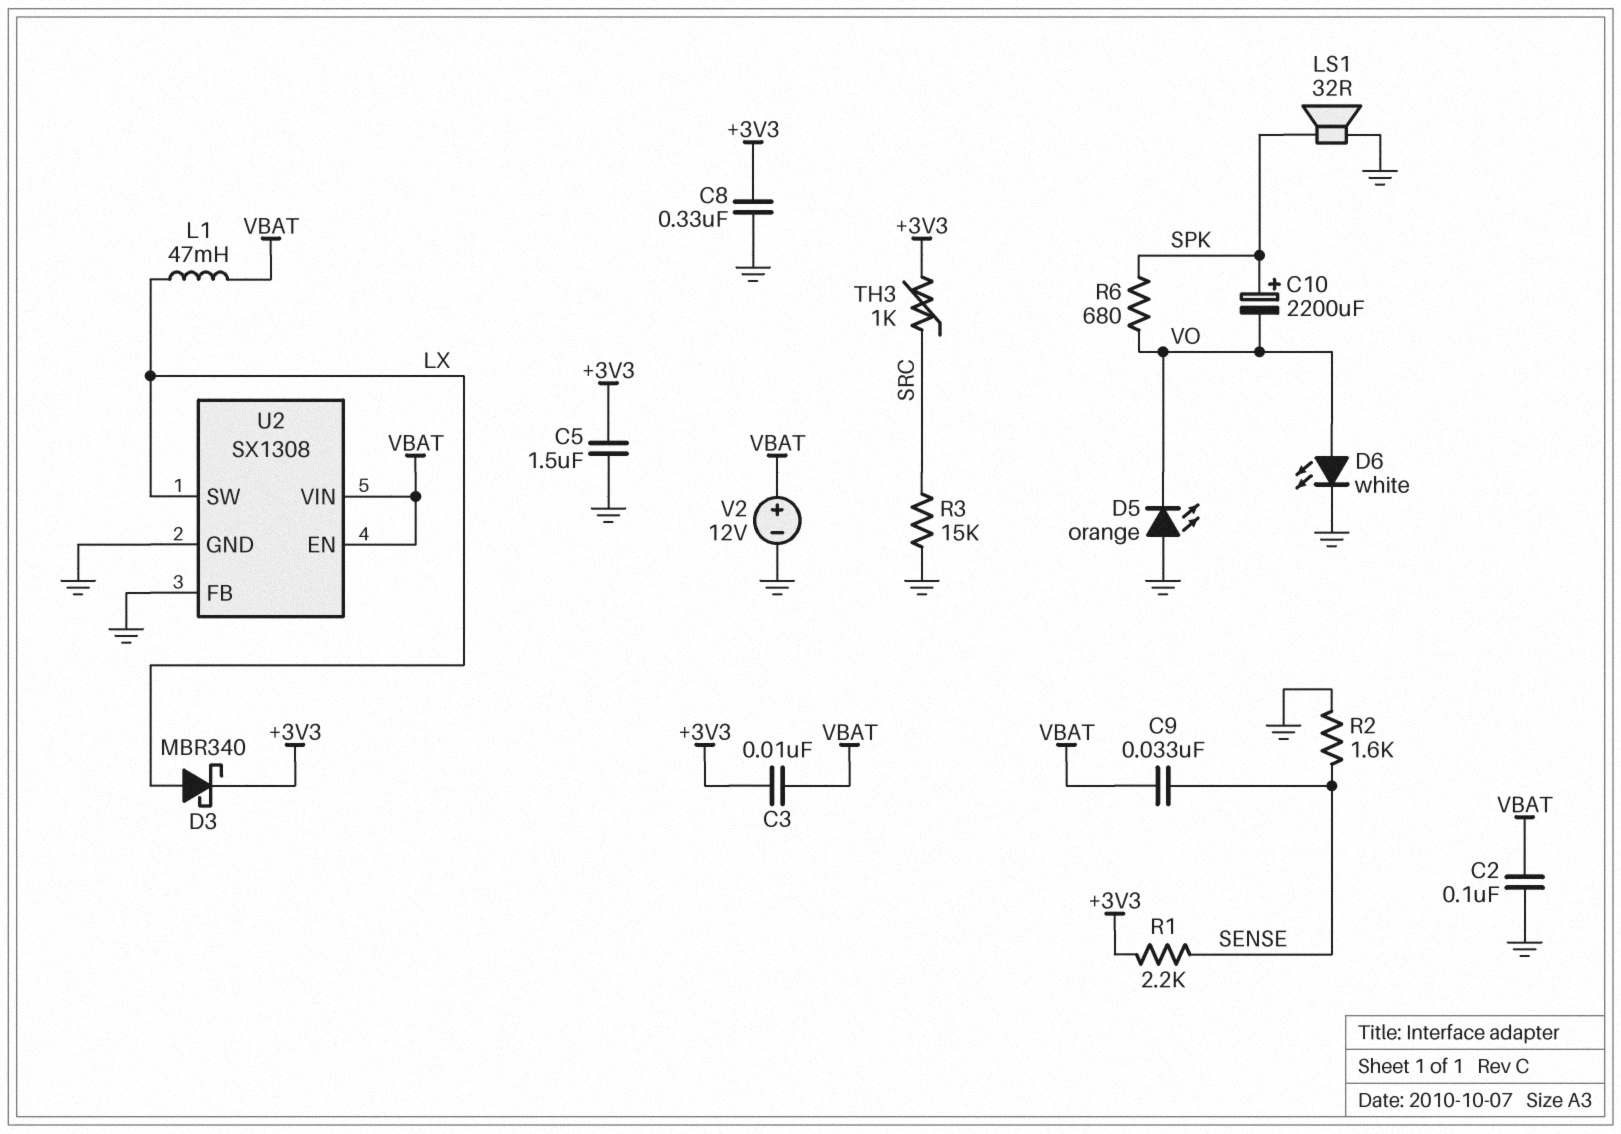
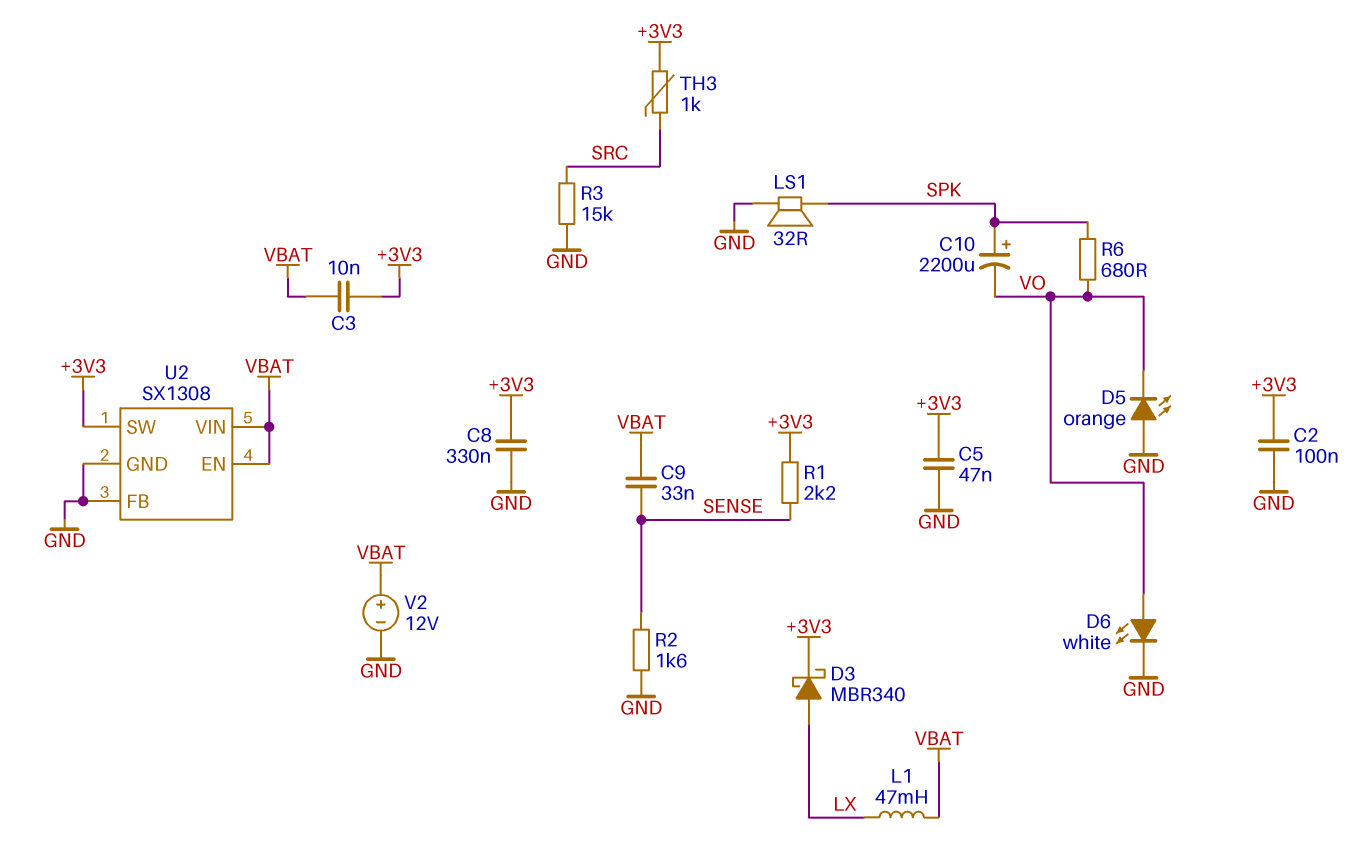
C2: 100nF (GND, VBAT) -> 100nF (+3V3, GND)
C5: 1.5uF (+3V3, GND) -> 47nF (+3V3, GND)
U2 pin SW: LX -> +3V3

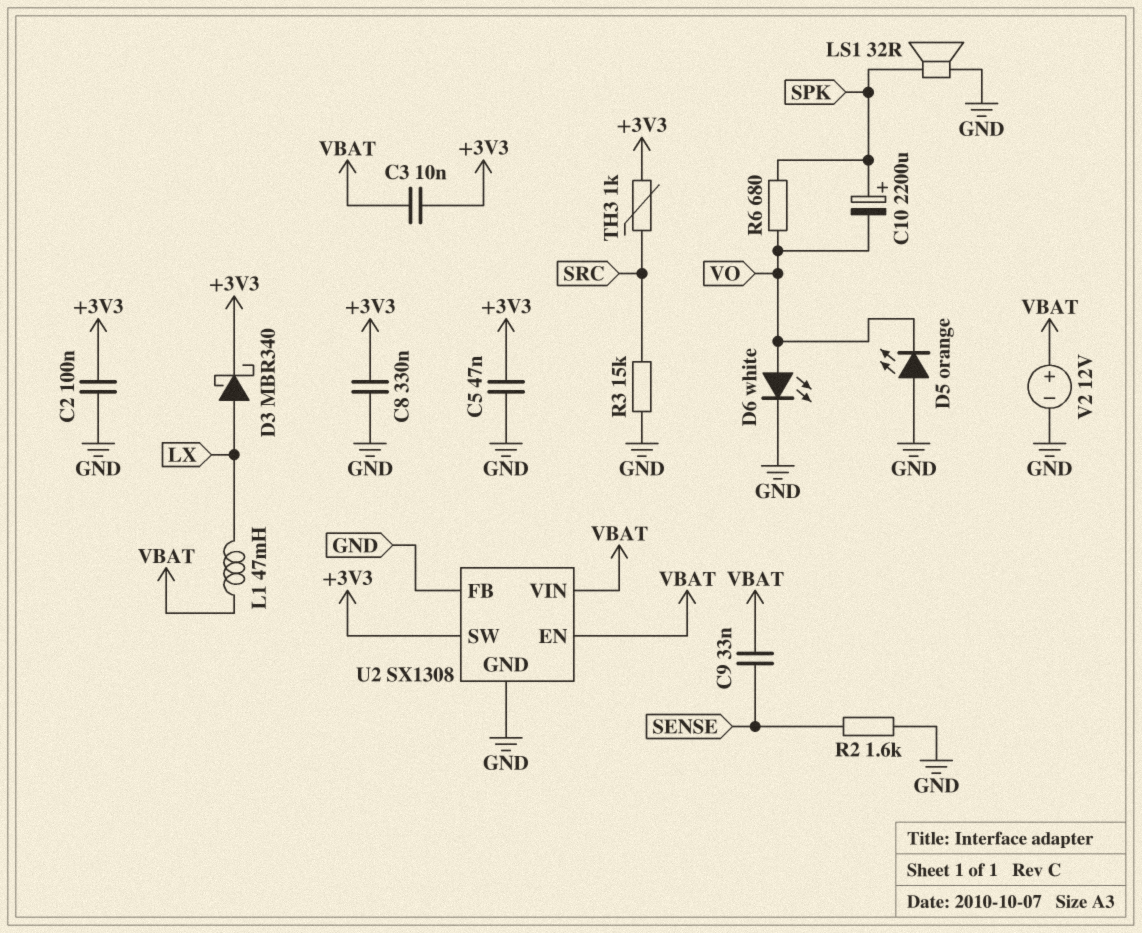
R1: 2.2k (+3V3, SENSE) -> none

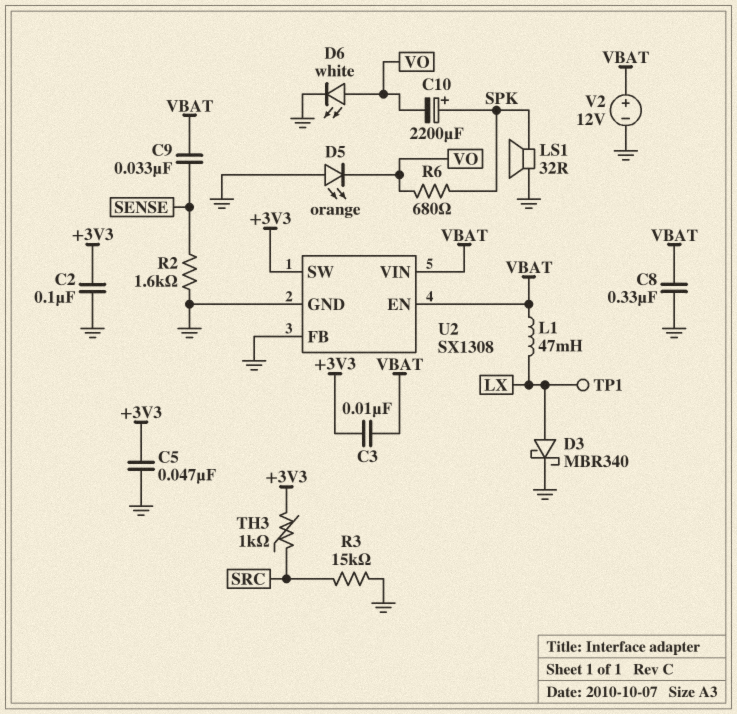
C8: 330nF (+3V3, GND) -> 330nF (GND, VBAT)
D3: schottky MBR340 (A LX, K +3V3) -> schottky MBR340 (A LX, K GND)
TP1: none -> test point (LX)

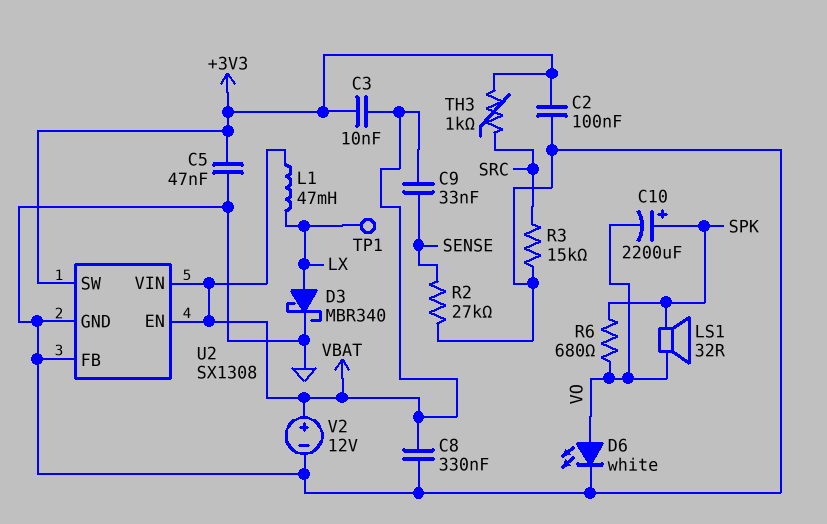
D5: LED orange (A GND, K VO) -> none
LS1: speaker 32R (GND, SPK) -> speaker 32R (SPK, VO)
R2: 1.6k (GND, SENSE) -> 27k (GND, SENSE)

